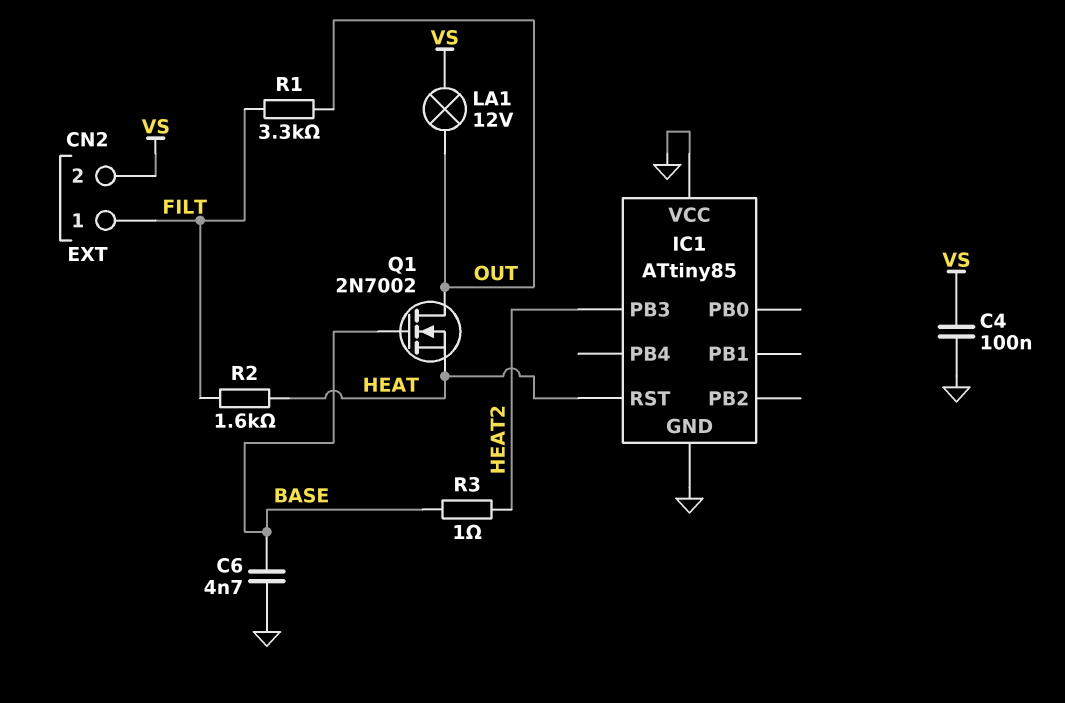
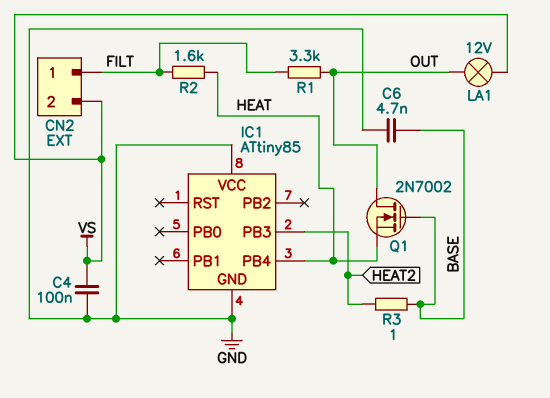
IC1 pin PB4: none -> HEAT
IC1 pin RST: HEAT -> none

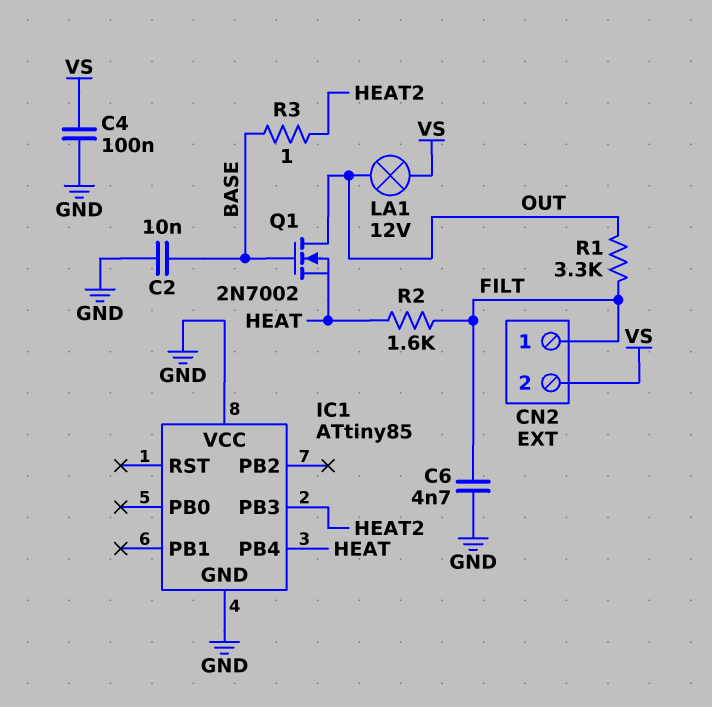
C2: none -> 10nF (BASE, GND)
C6: 4.7nF (BASE, GND) -> 4.7nF (FILT, GND)

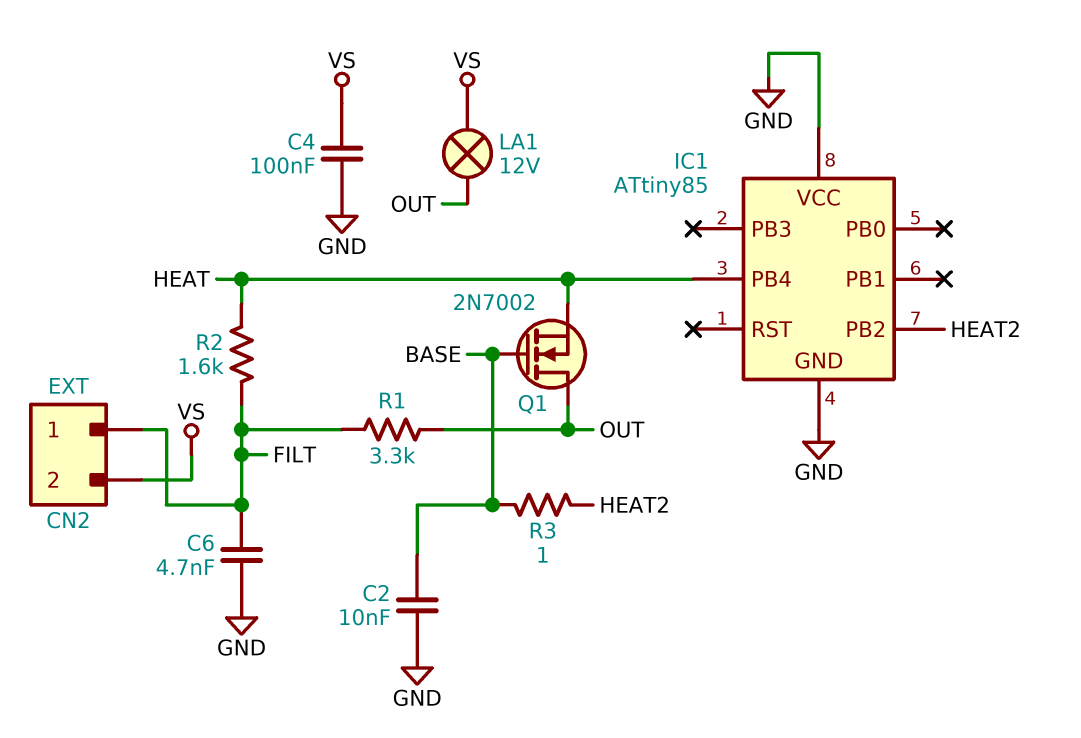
IC1 pin PB2: none -> HEAT2
IC1 pin PB3: HEAT2 -> none

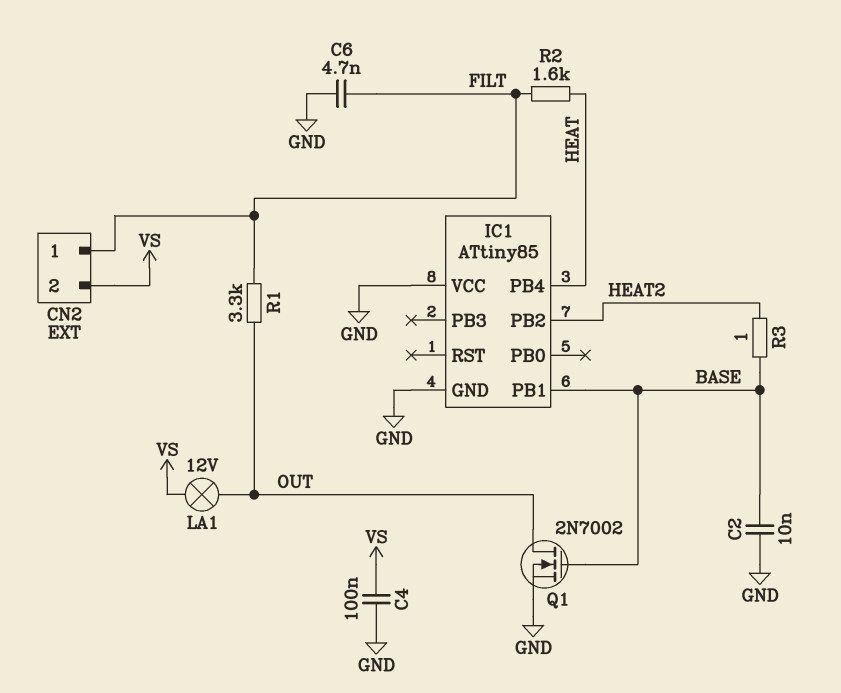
IC1 pin PB1: none -> BASE
Q1: NMOS 2N7002 (G BASE, D OUT, S HEAT) -> NMOS 2N7002 (G BASE, D OUT, S GND)

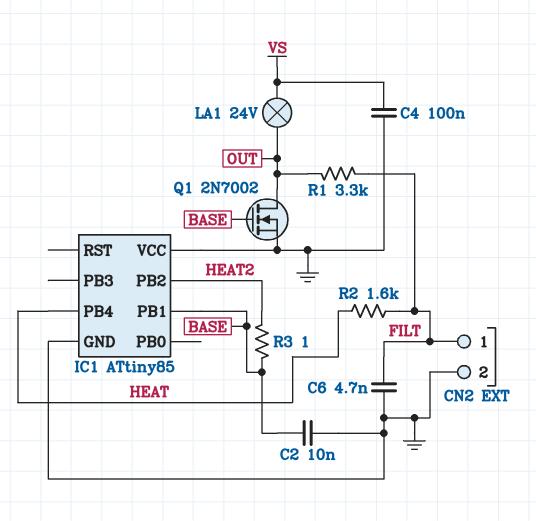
CN2 pin 2: VS -> GND
LA1: lamp 12V (OUT, VS) -> lamp 24V (OUT, VS)

